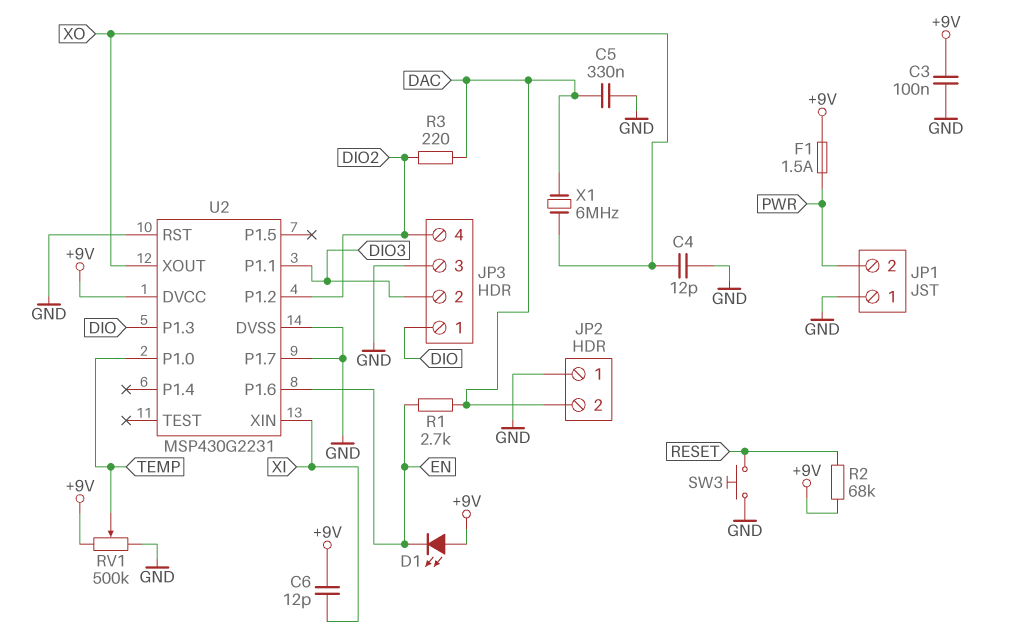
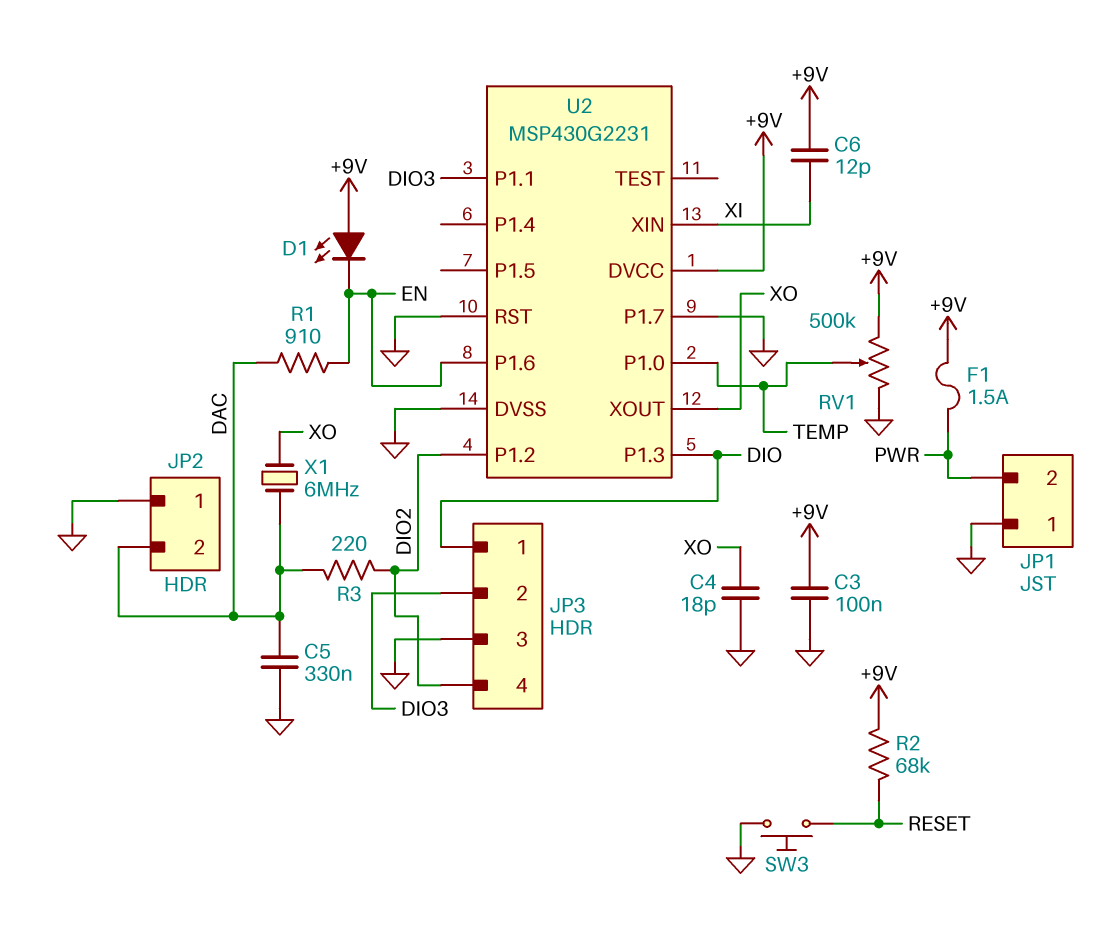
C4: 12pF (GND, XO) -> 18pF (GND, XO)
R1: 2.7k (DAC, EN) -> 910 (DAC, EN)

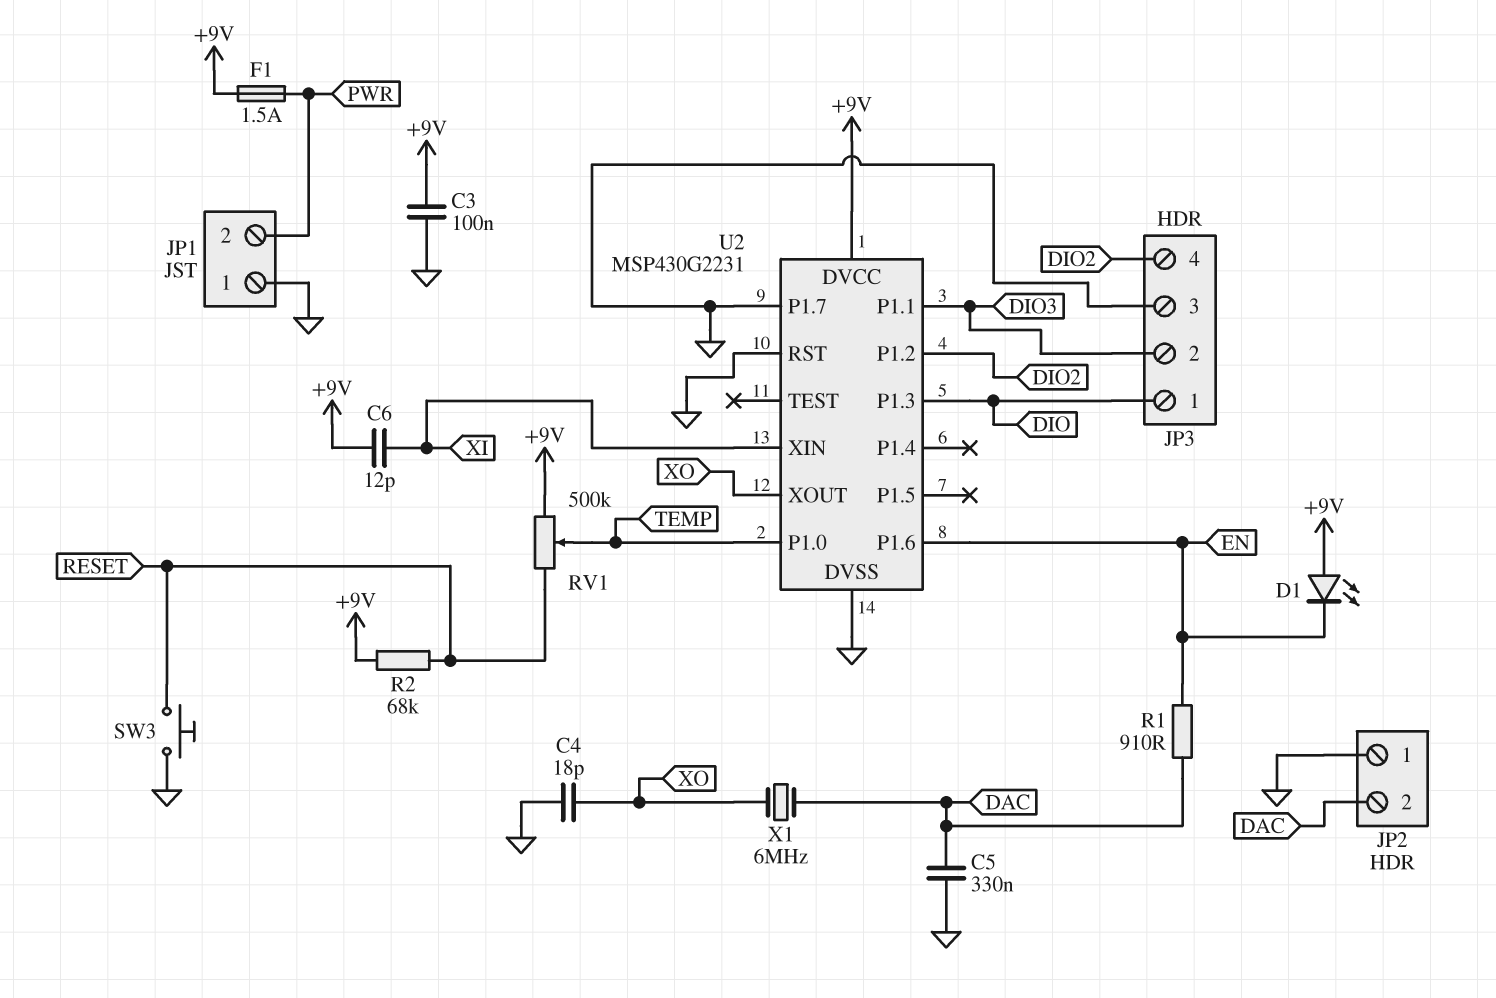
R3: 220 (DAC, DIO2) -> none
RV1: 500k (+9V, GND, wiper TEMP) -> 500k (+9V, RESET, wiper TEMP)

